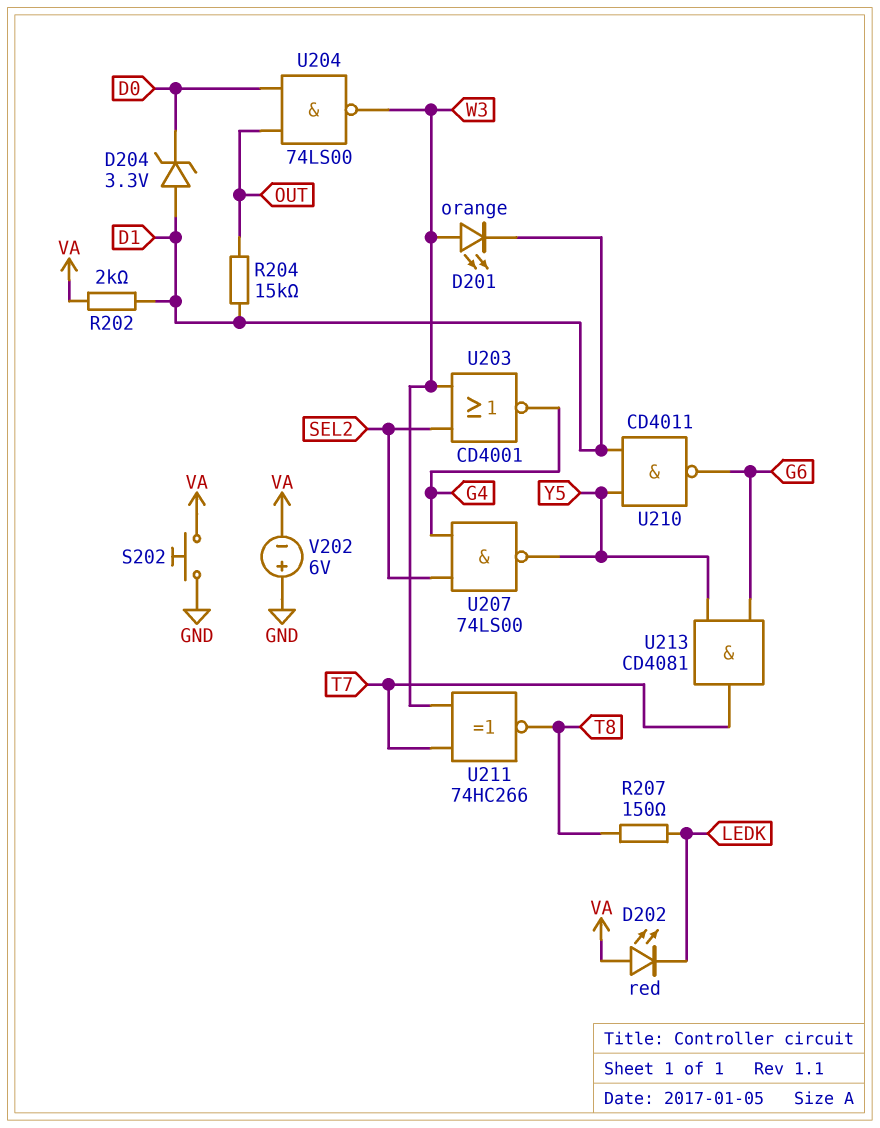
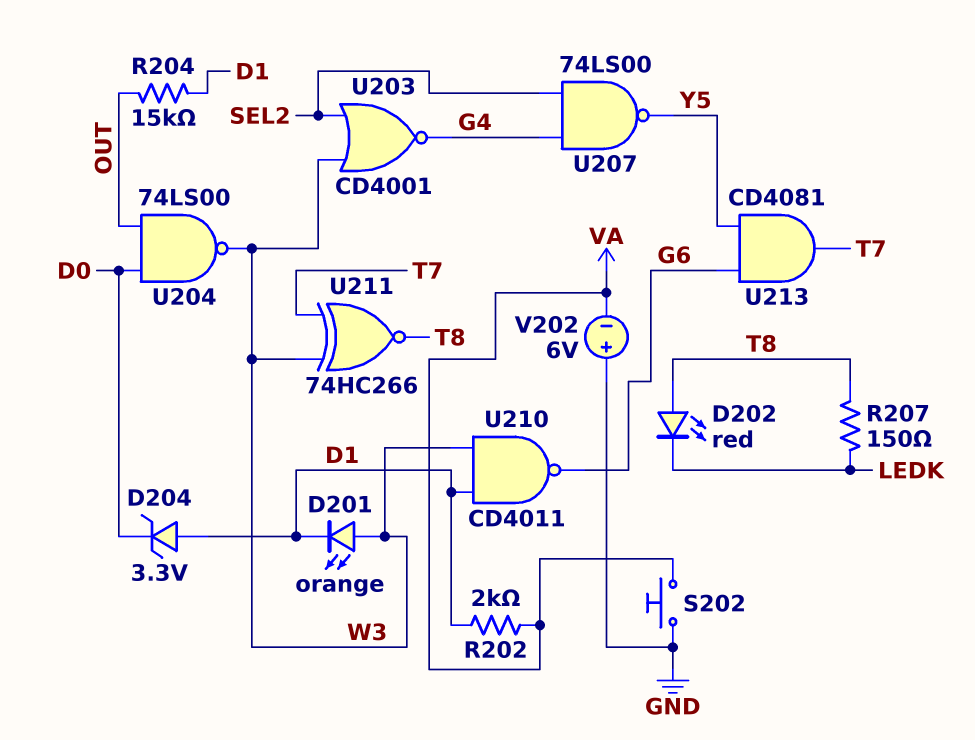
D202: LED red (A VA, K LEDK) -> LED red (A T8, K LEDK)
U210: NAND CD4011 (in D1, in Y5, out G6) -> NAND CD4011 (in D1, in W3, out G6)

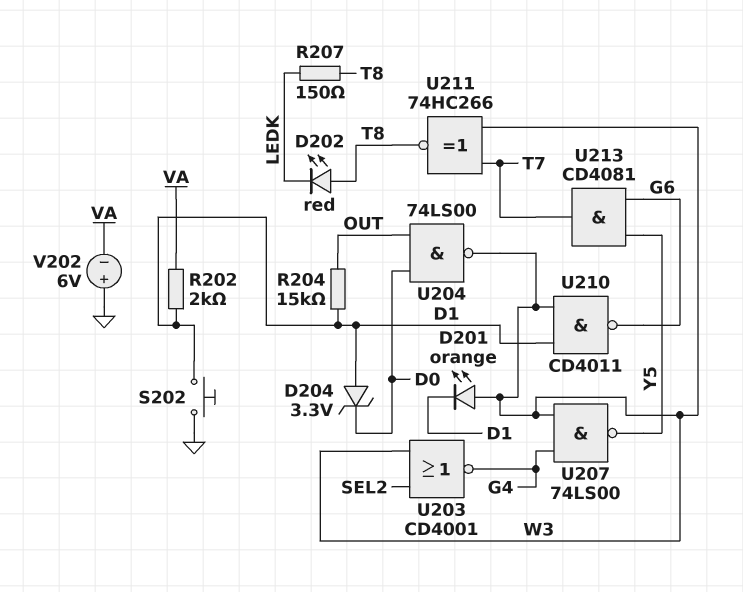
S202: button (GND, VA) -> button (D1, GND)
U207: NAND 74LS00 (in G4, in SEL2, out Y5) -> NAND 74LS00 (in G4, in W3, out Y5)

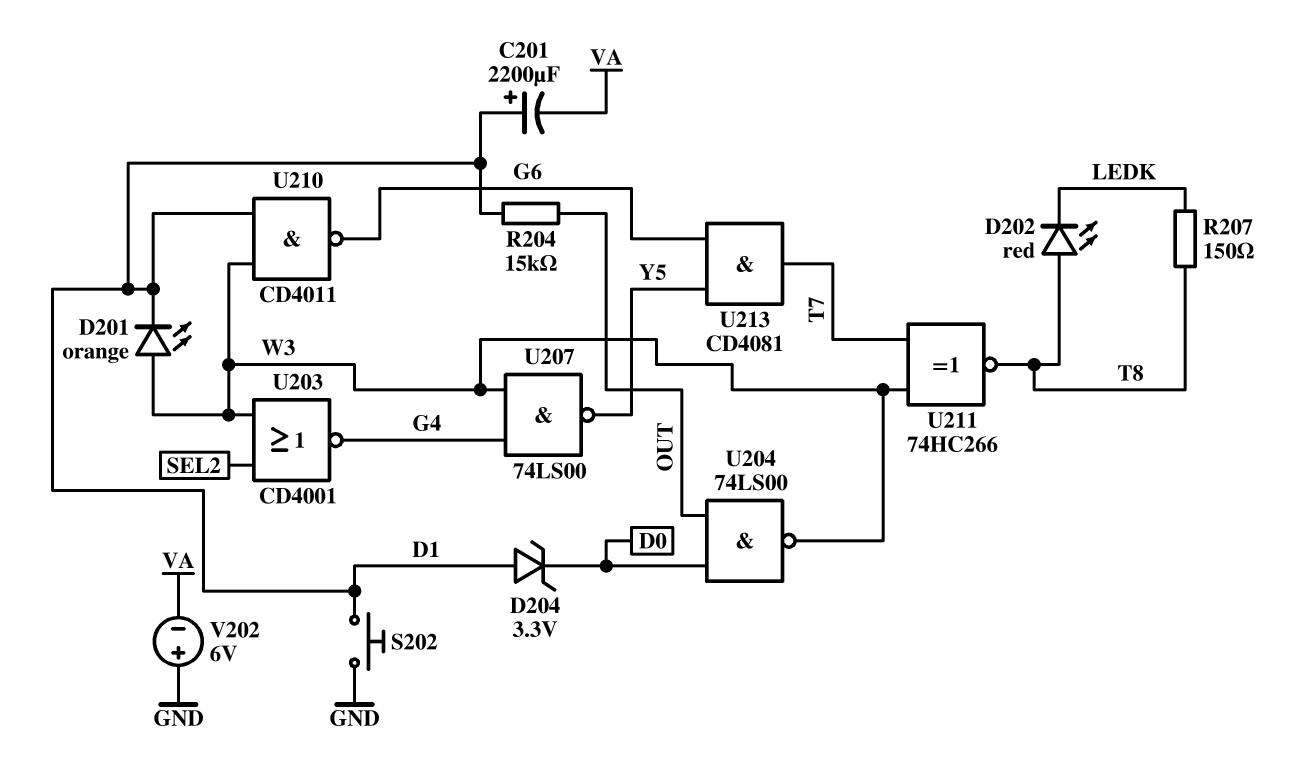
C201: none -> 2200uF (plus D1, minus VA)
R202: 2k (D1, VA) -> none

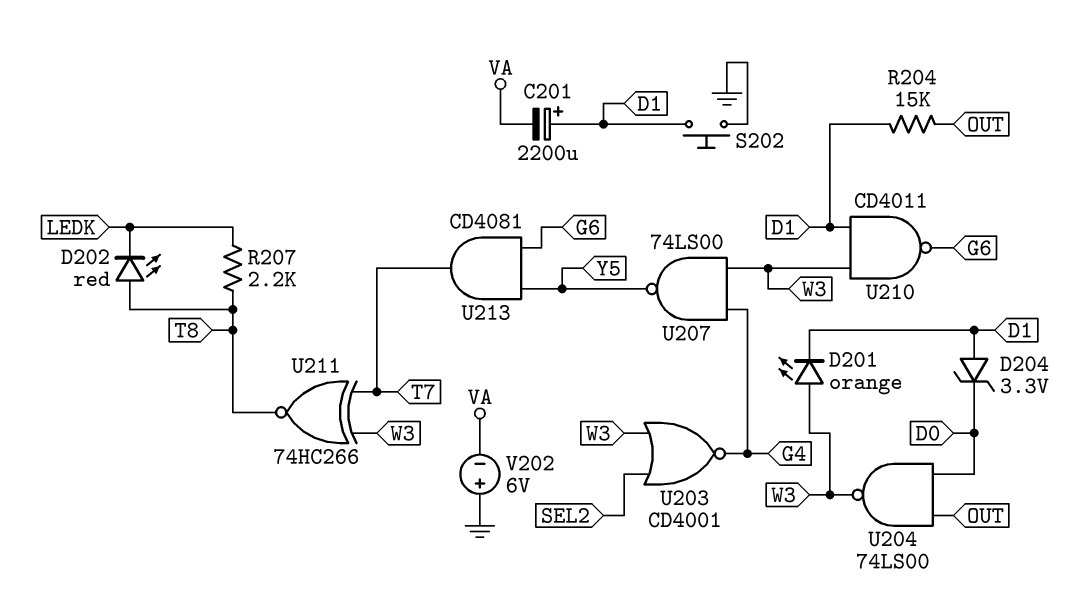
R207: 150 (LEDK, T8) -> 2.2k (LEDK, T8)

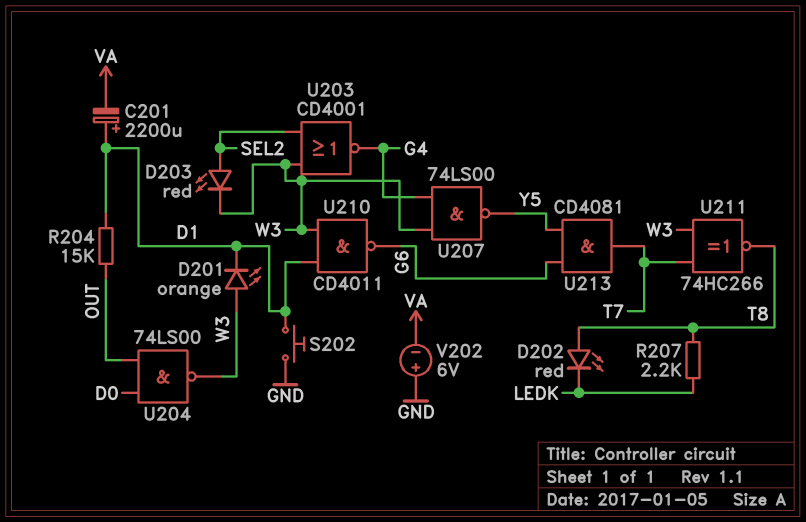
D203: none -> LED red (A SEL2, K W3)
D204: zener 3.3V (A D1, K D0) -> none

